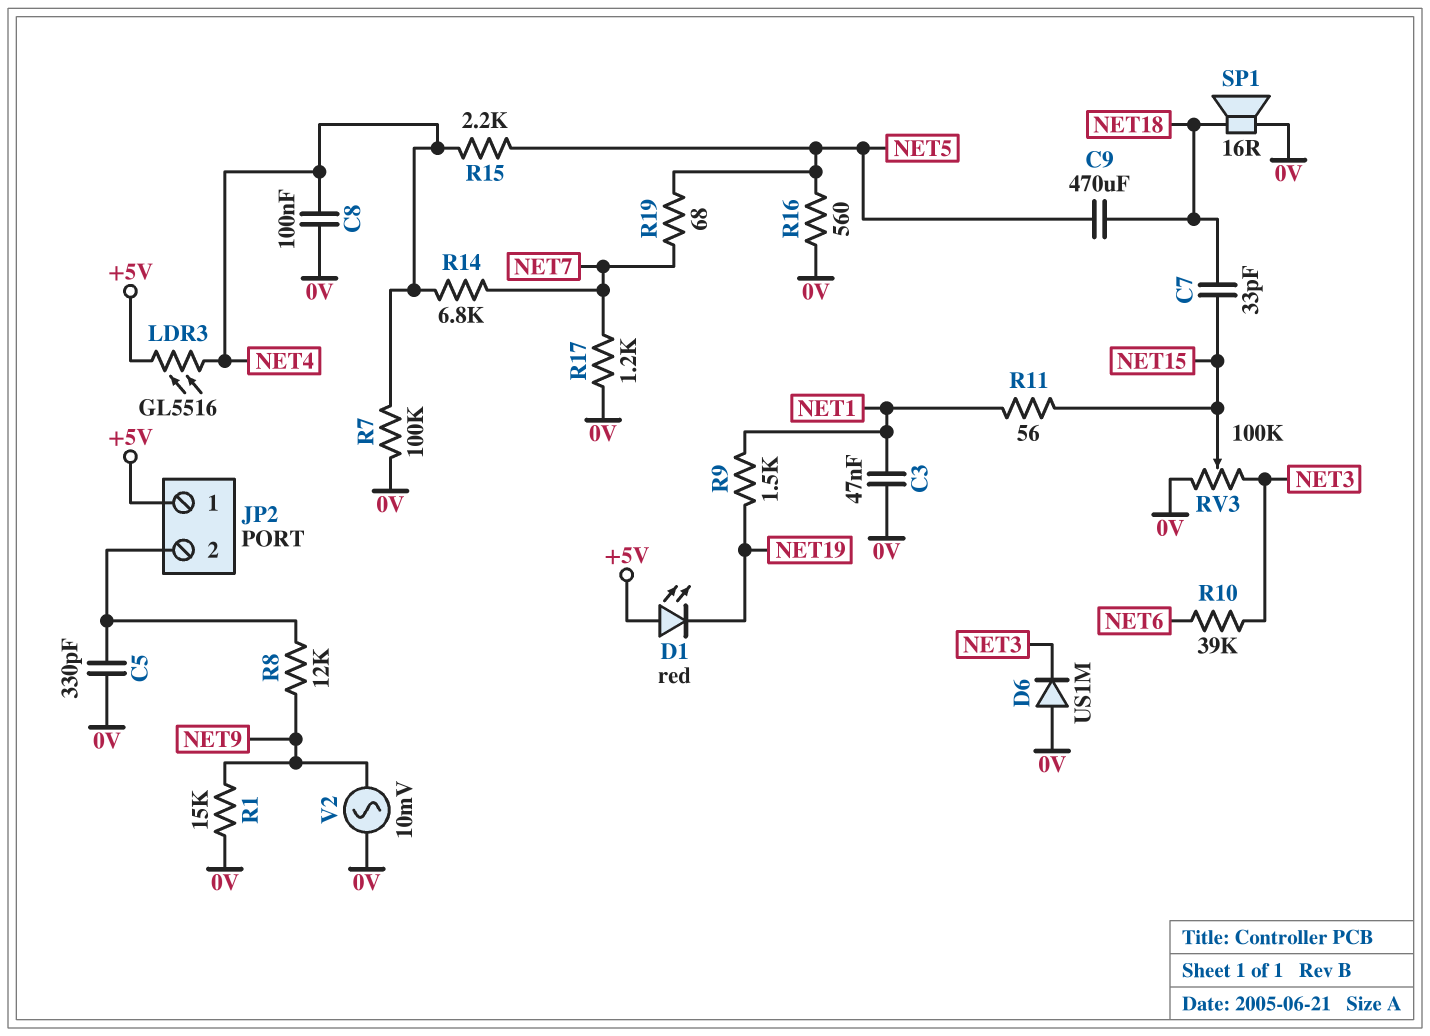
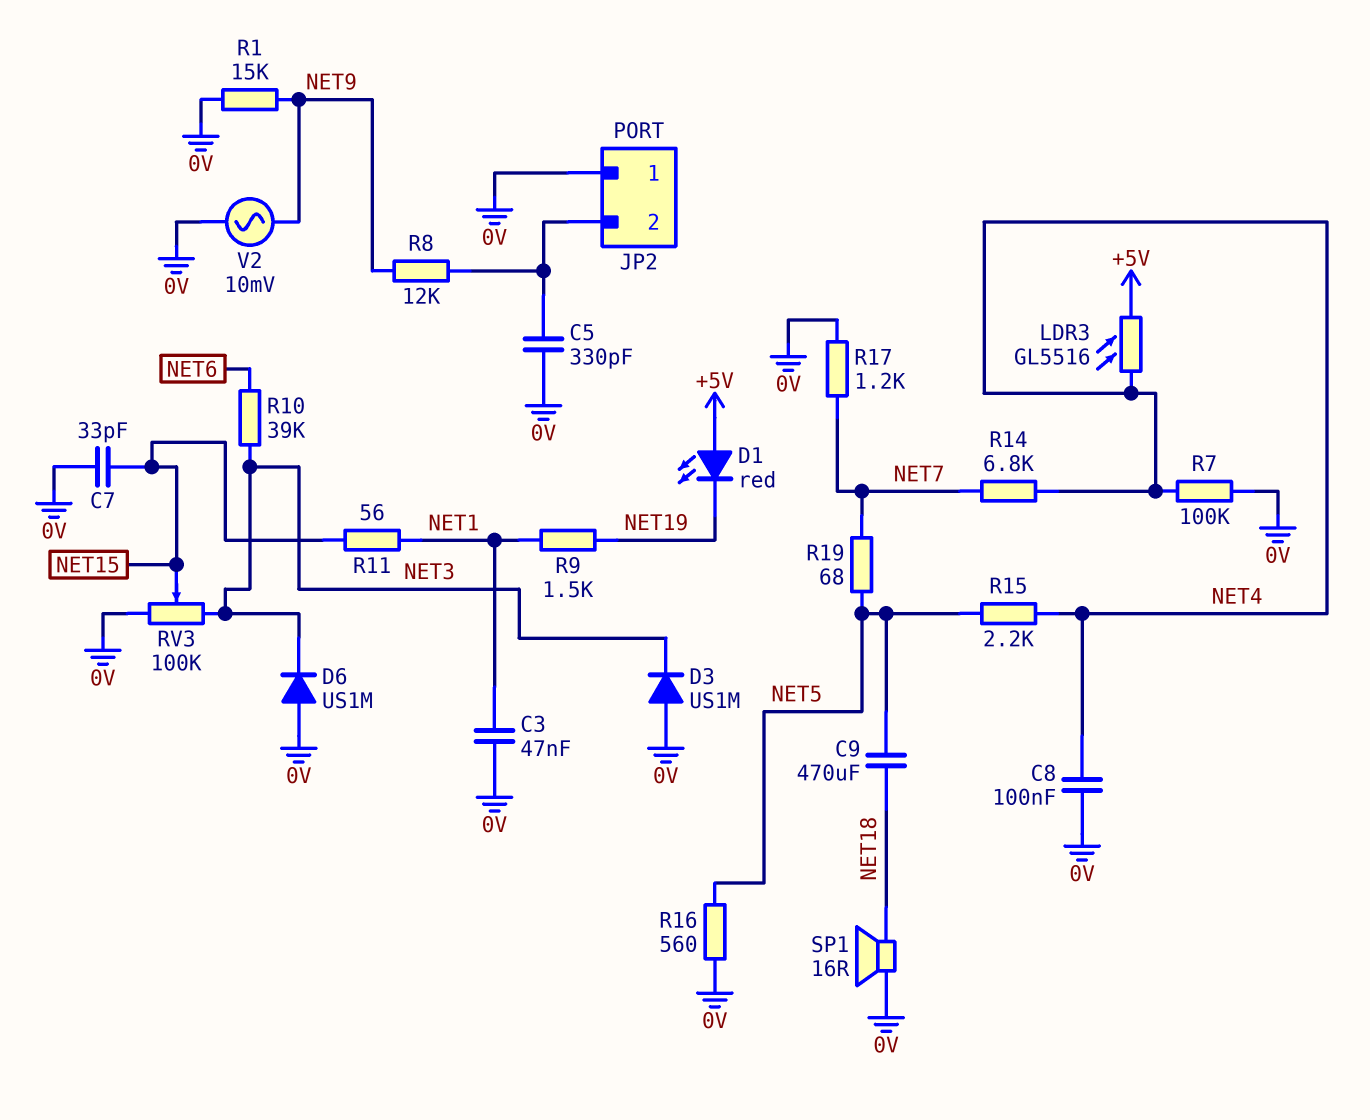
C7: 33pF (NET15, NET18) -> 33pF (0V, NET15)
D3: none -> diode US1M (A 0V, K NET3)
JP2 pin 1: +5V -> 0V

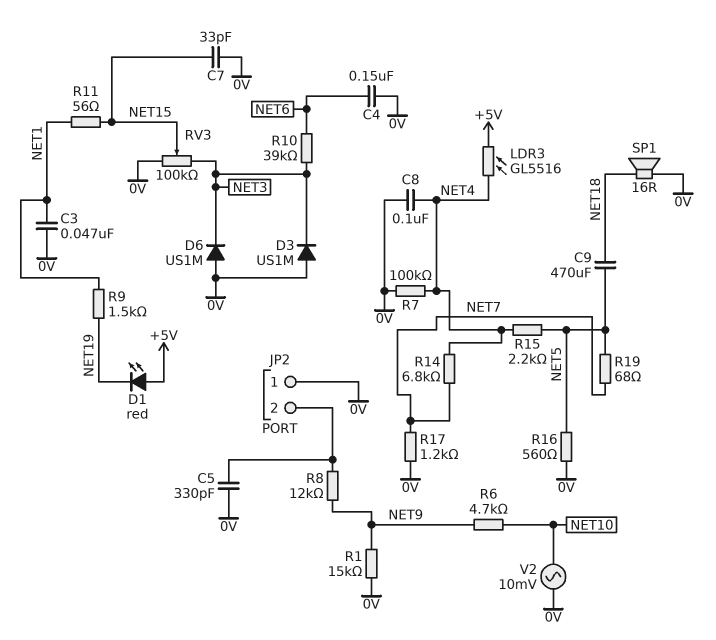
C4: none -> 150nF (0V, NET6)
R6: none -> 4.7k (NET9, NET10)
V2: AC 10mV (0V, NET9) -> AC 10mV (0V, NET10)

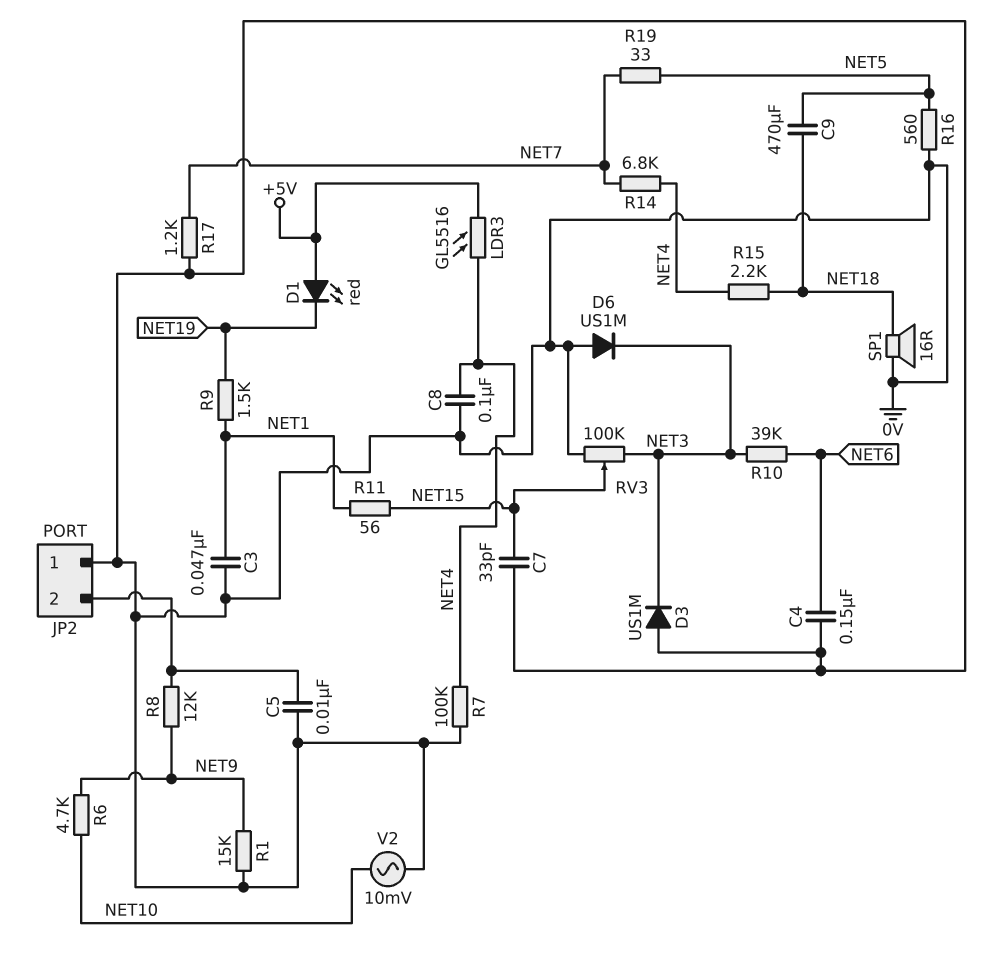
C5: 330pF (0V, JP2/2) -> 10nF (0V, JP2/2)
R15: 2.2k (NET4, NET5) -> 2.2k (NET4, NET18)
R19: 68 (NET5, NET7) -> 33 (NET5, NET7)

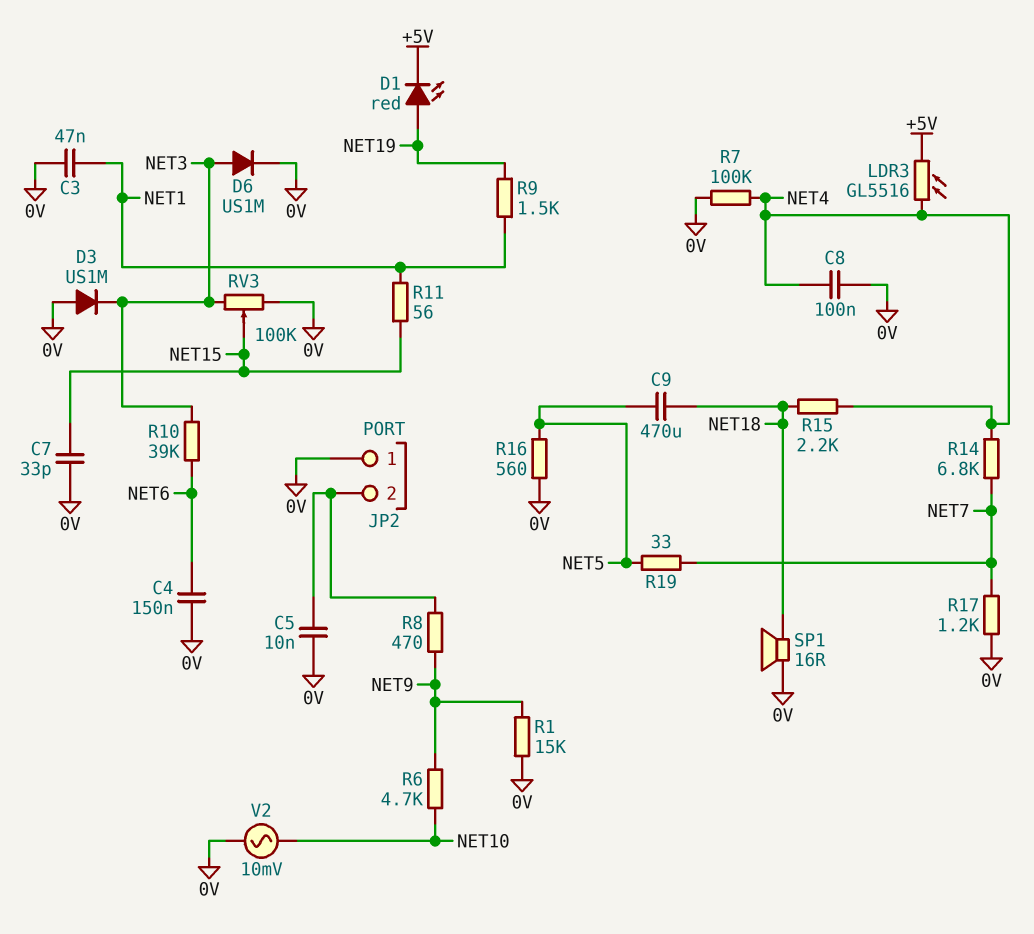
D1: LED red (A +5V, K NET19) -> LED red (A NET19, K +5V)
D6: diode US1M (A 0V, K NET3) -> diode US1M (A NET3, K 0V)
R8: 12k (JP2/2, NET9) -> 470 (JP2/2, NET9)

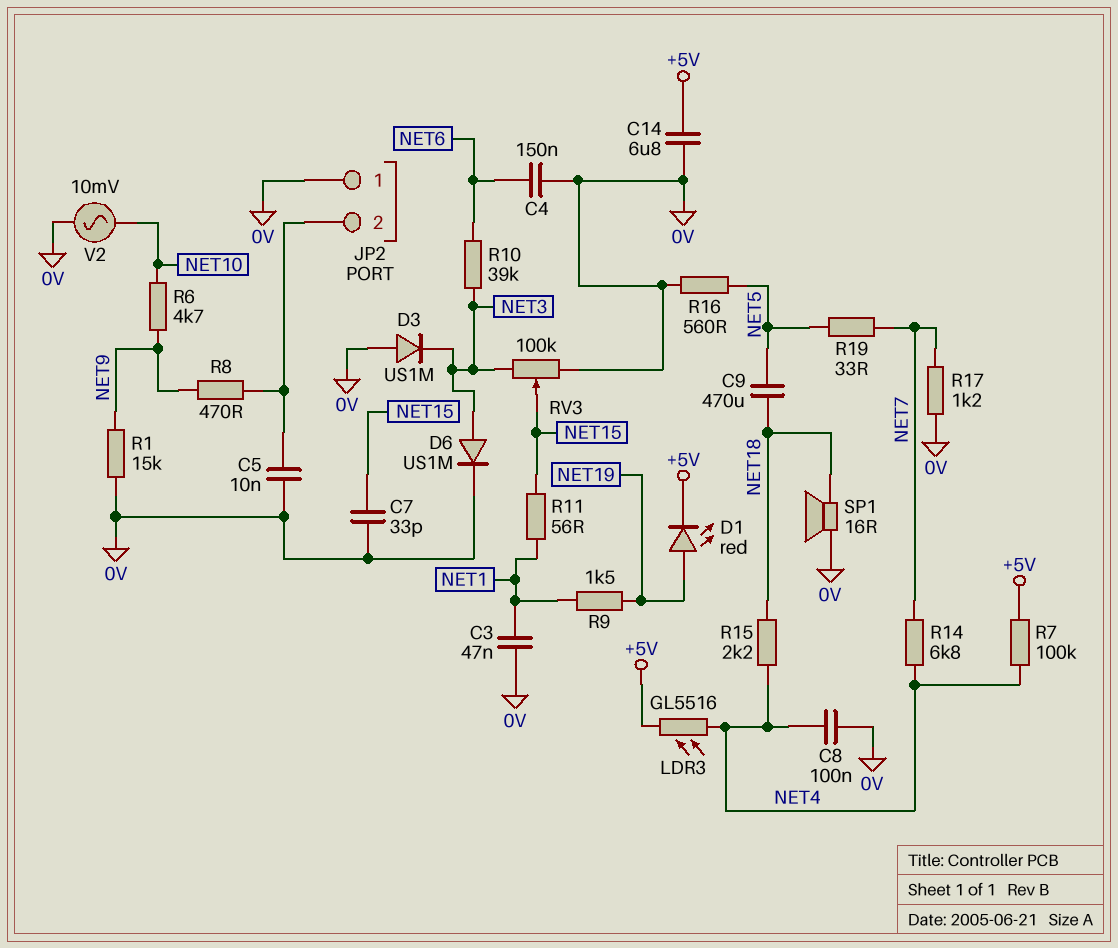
C14: none -> 6.8uF (+5V, 0V)
R7: 100k (0V, NET4) -> 100k (+5V, NET4)

